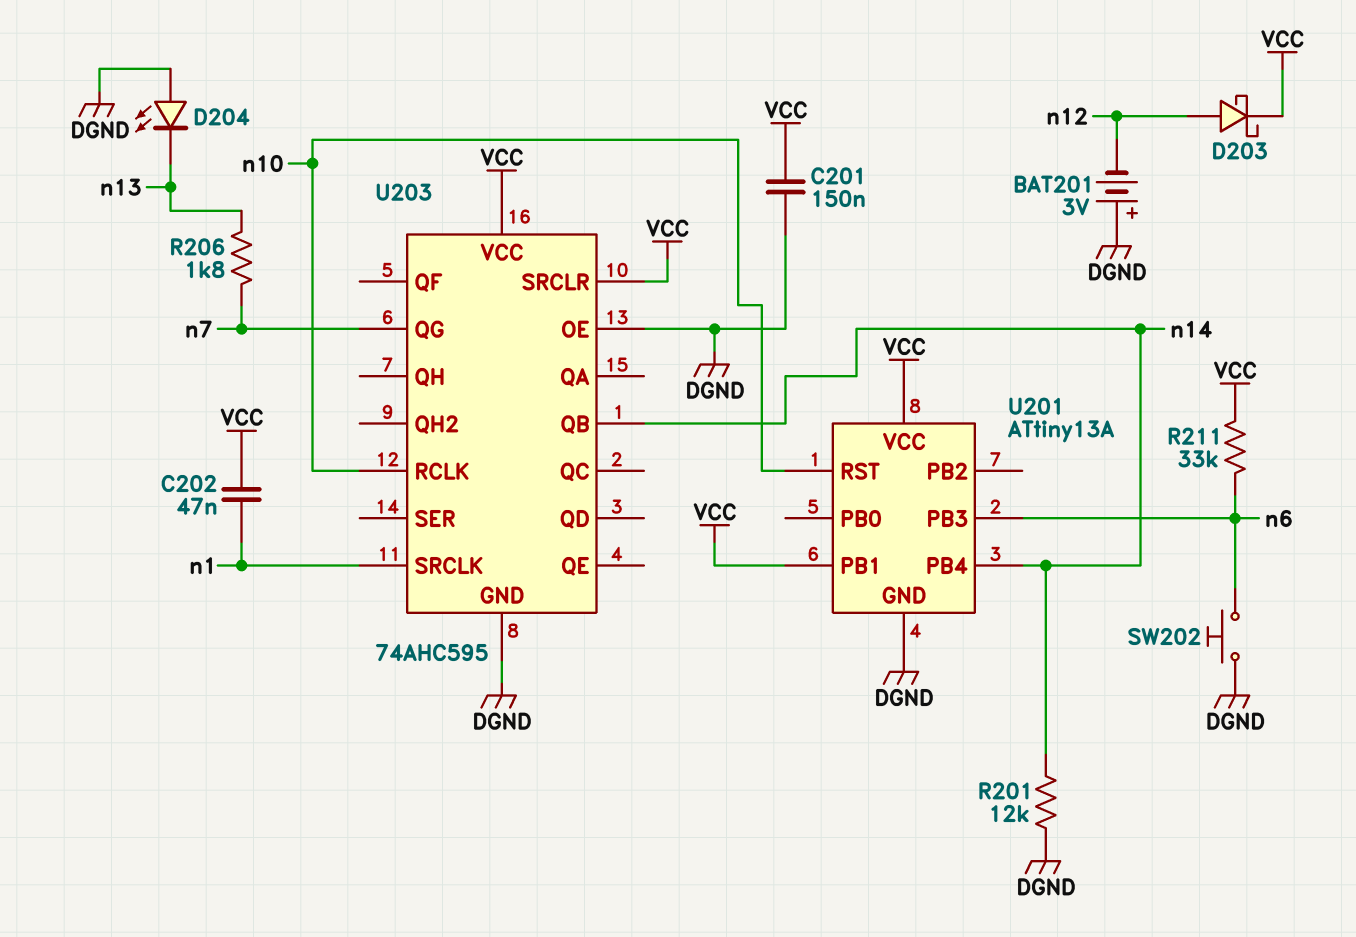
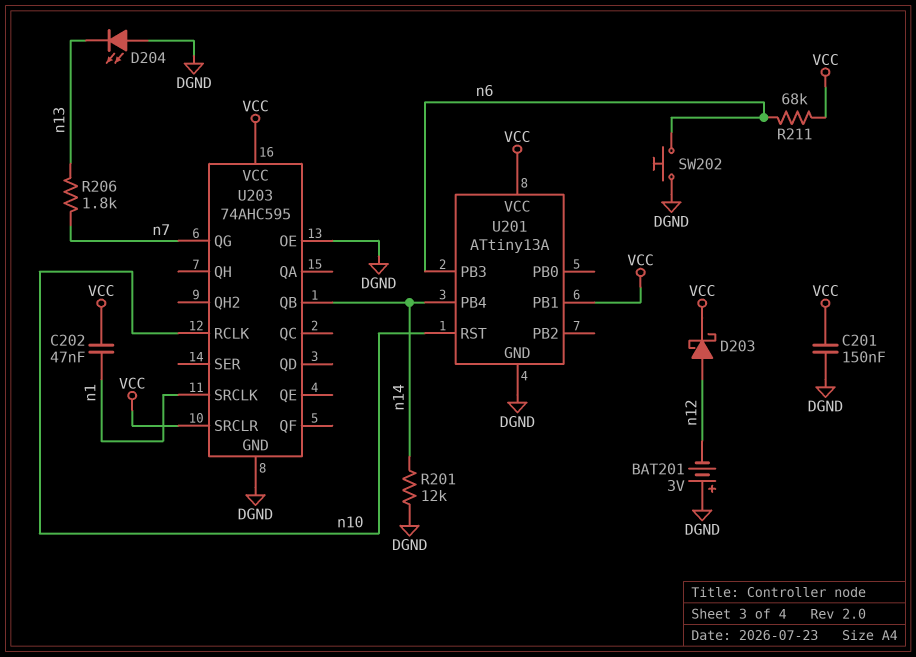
R211: 33k (VCC, n6) -> 68k (VCC, n6)

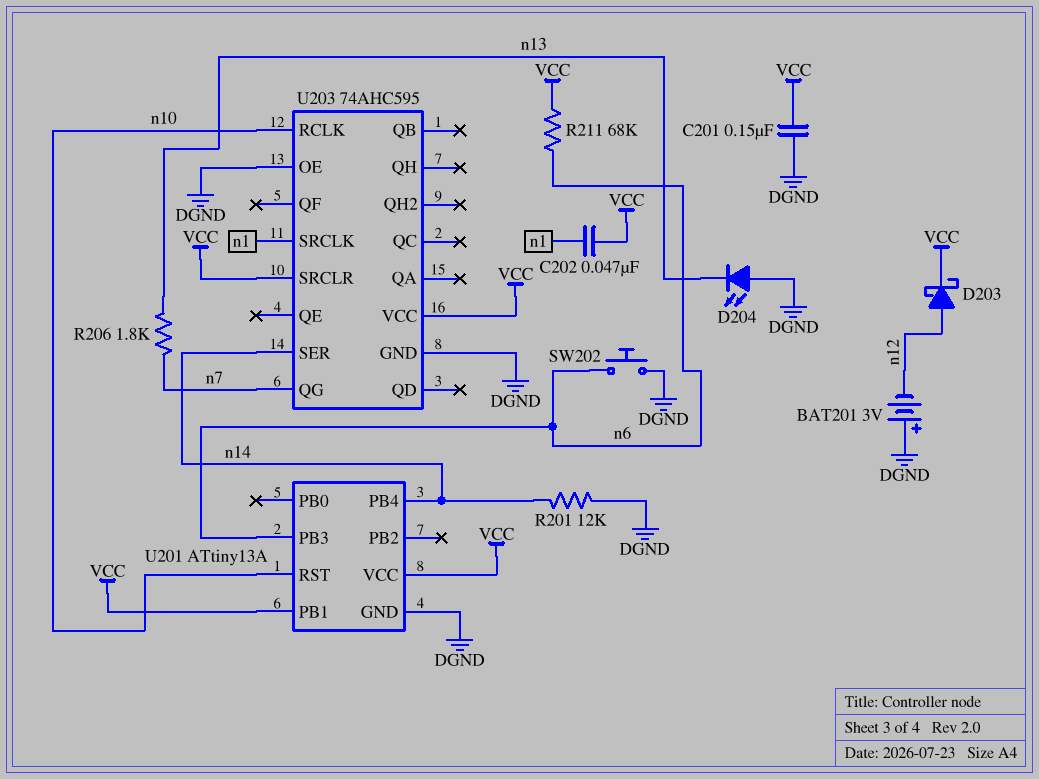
U203 pin QB: n14 -> none
U203 pin SER: none -> n14

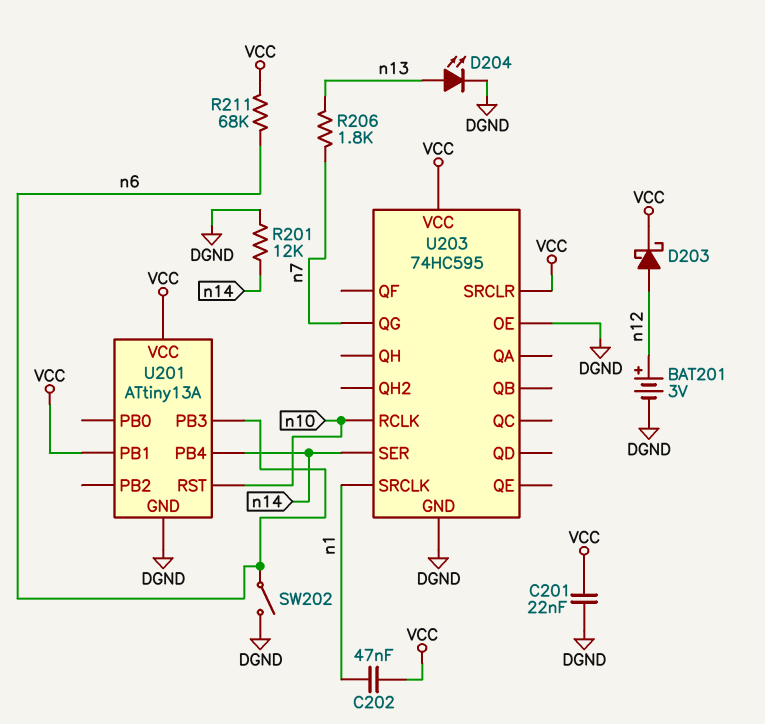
BAT201: 3V (plus DGND, minus n12) -> 3V (plus n12, minus DGND)
C201: 150nF (DGND, VCC) -> 22nF (DGND, VCC)
D204: LED (A DGND, K n13) -> LED (A n13, K DGND)
SW202: button (DGND, n6) -> switch (DGND, n6)
U203: 74AHC595 -> 74HC595

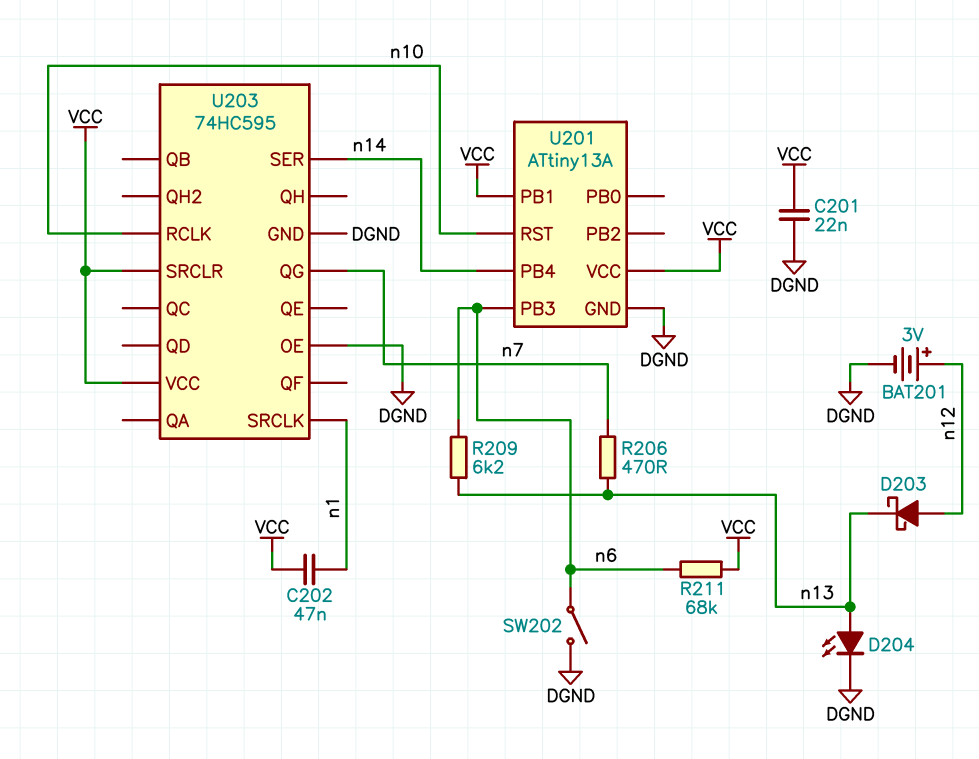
D203: schottky (A n12, K VCC) -> schottky (A n12, K n13)
R201: 12k (DGND, n14) -> none
R206: 1.8k (n7, n13) -> 470 (n7, n13)
R209: none -> 6.2k (n6, n13)

